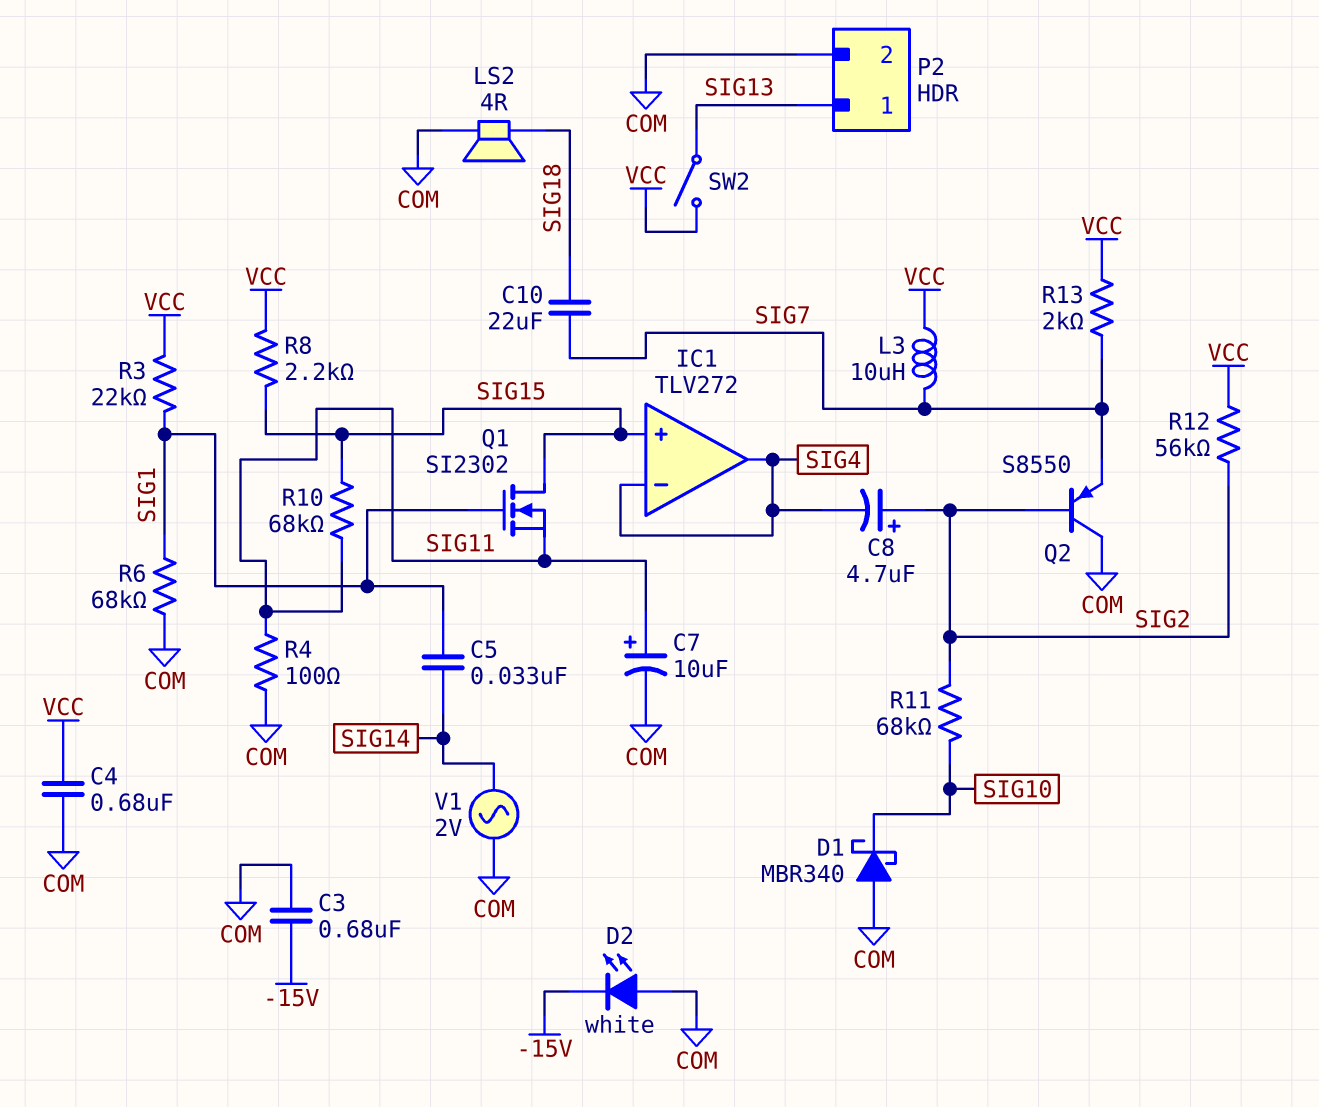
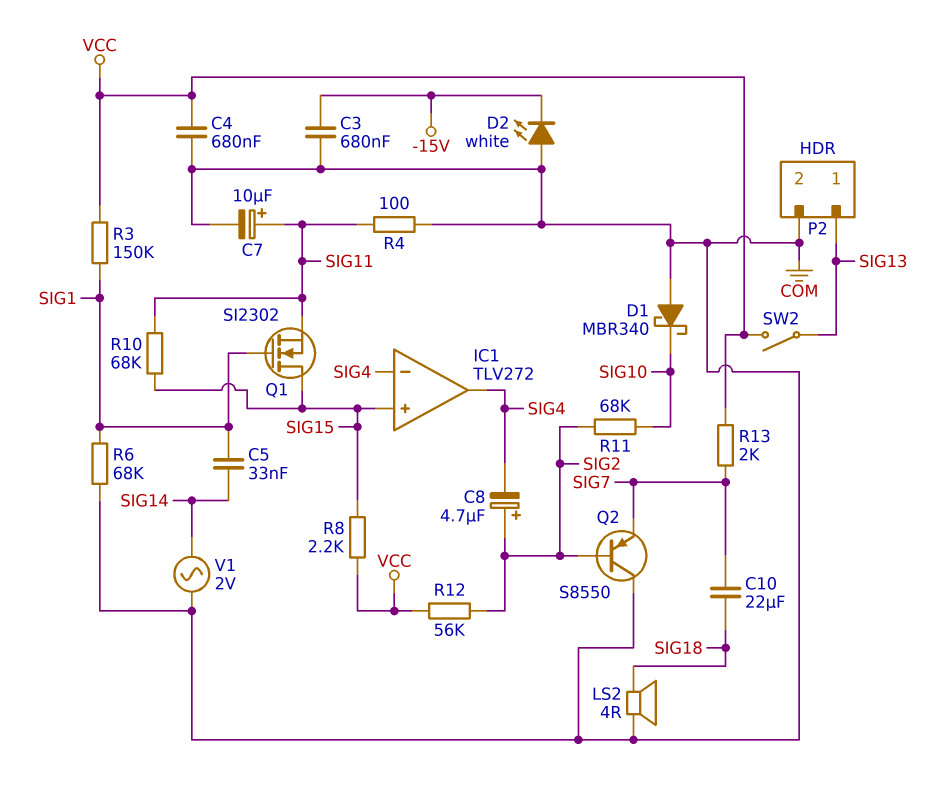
L3: 10uH (SIG7, VCC) -> none
R3: 22k (SIG1, VCC) -> 150k (SIG1, VCC)

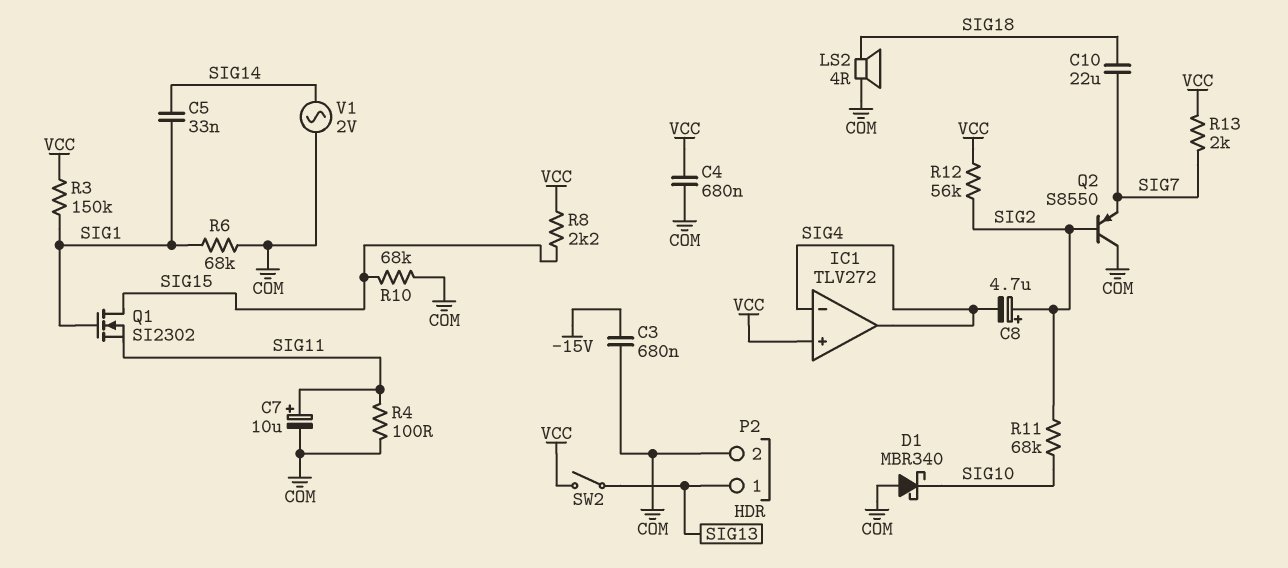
D2: LED white (A COM, K -15V) -> none
IC1 pin in+: SIG15 -> VCC
R10: 68k (SIG11, SIG15) -> 68k (COM, SIG15)

